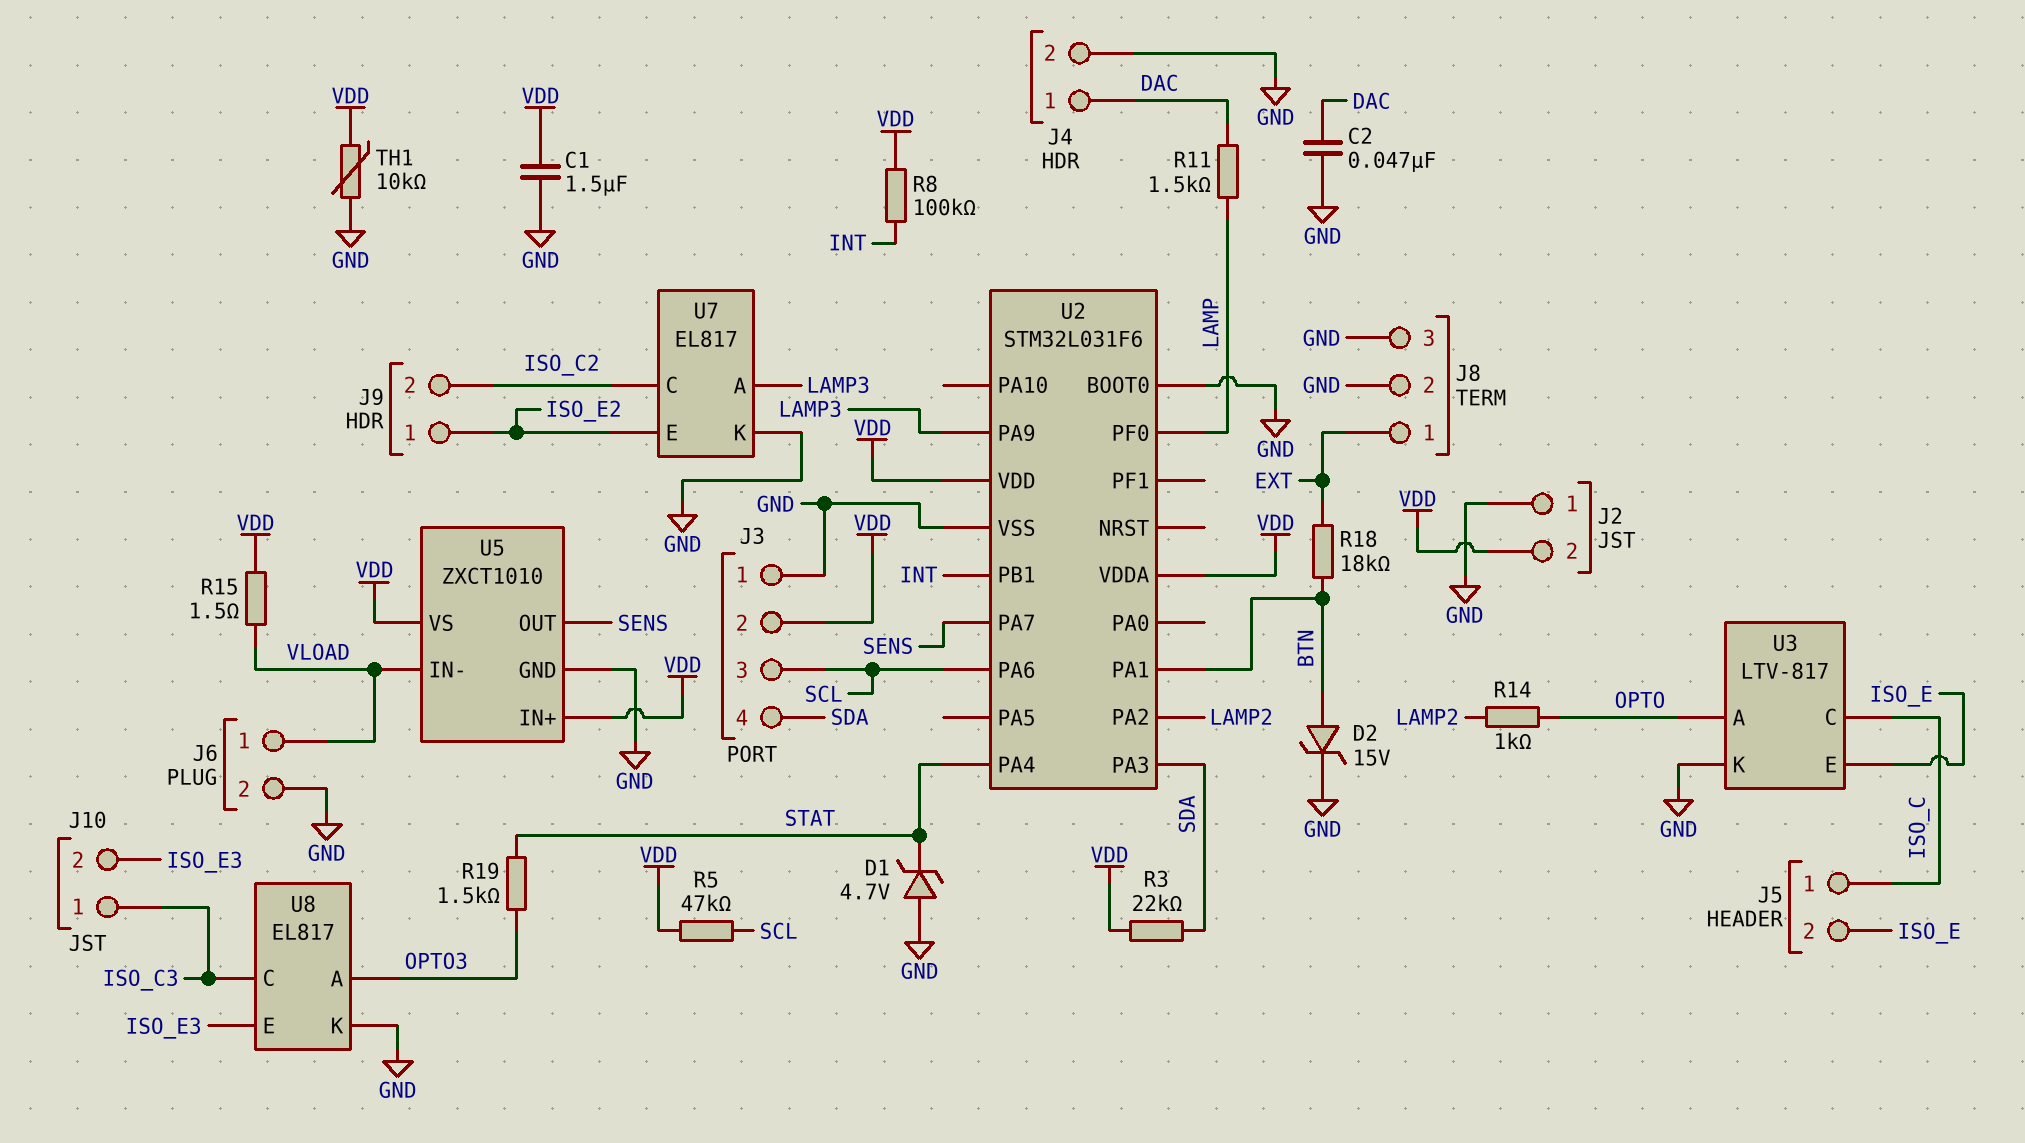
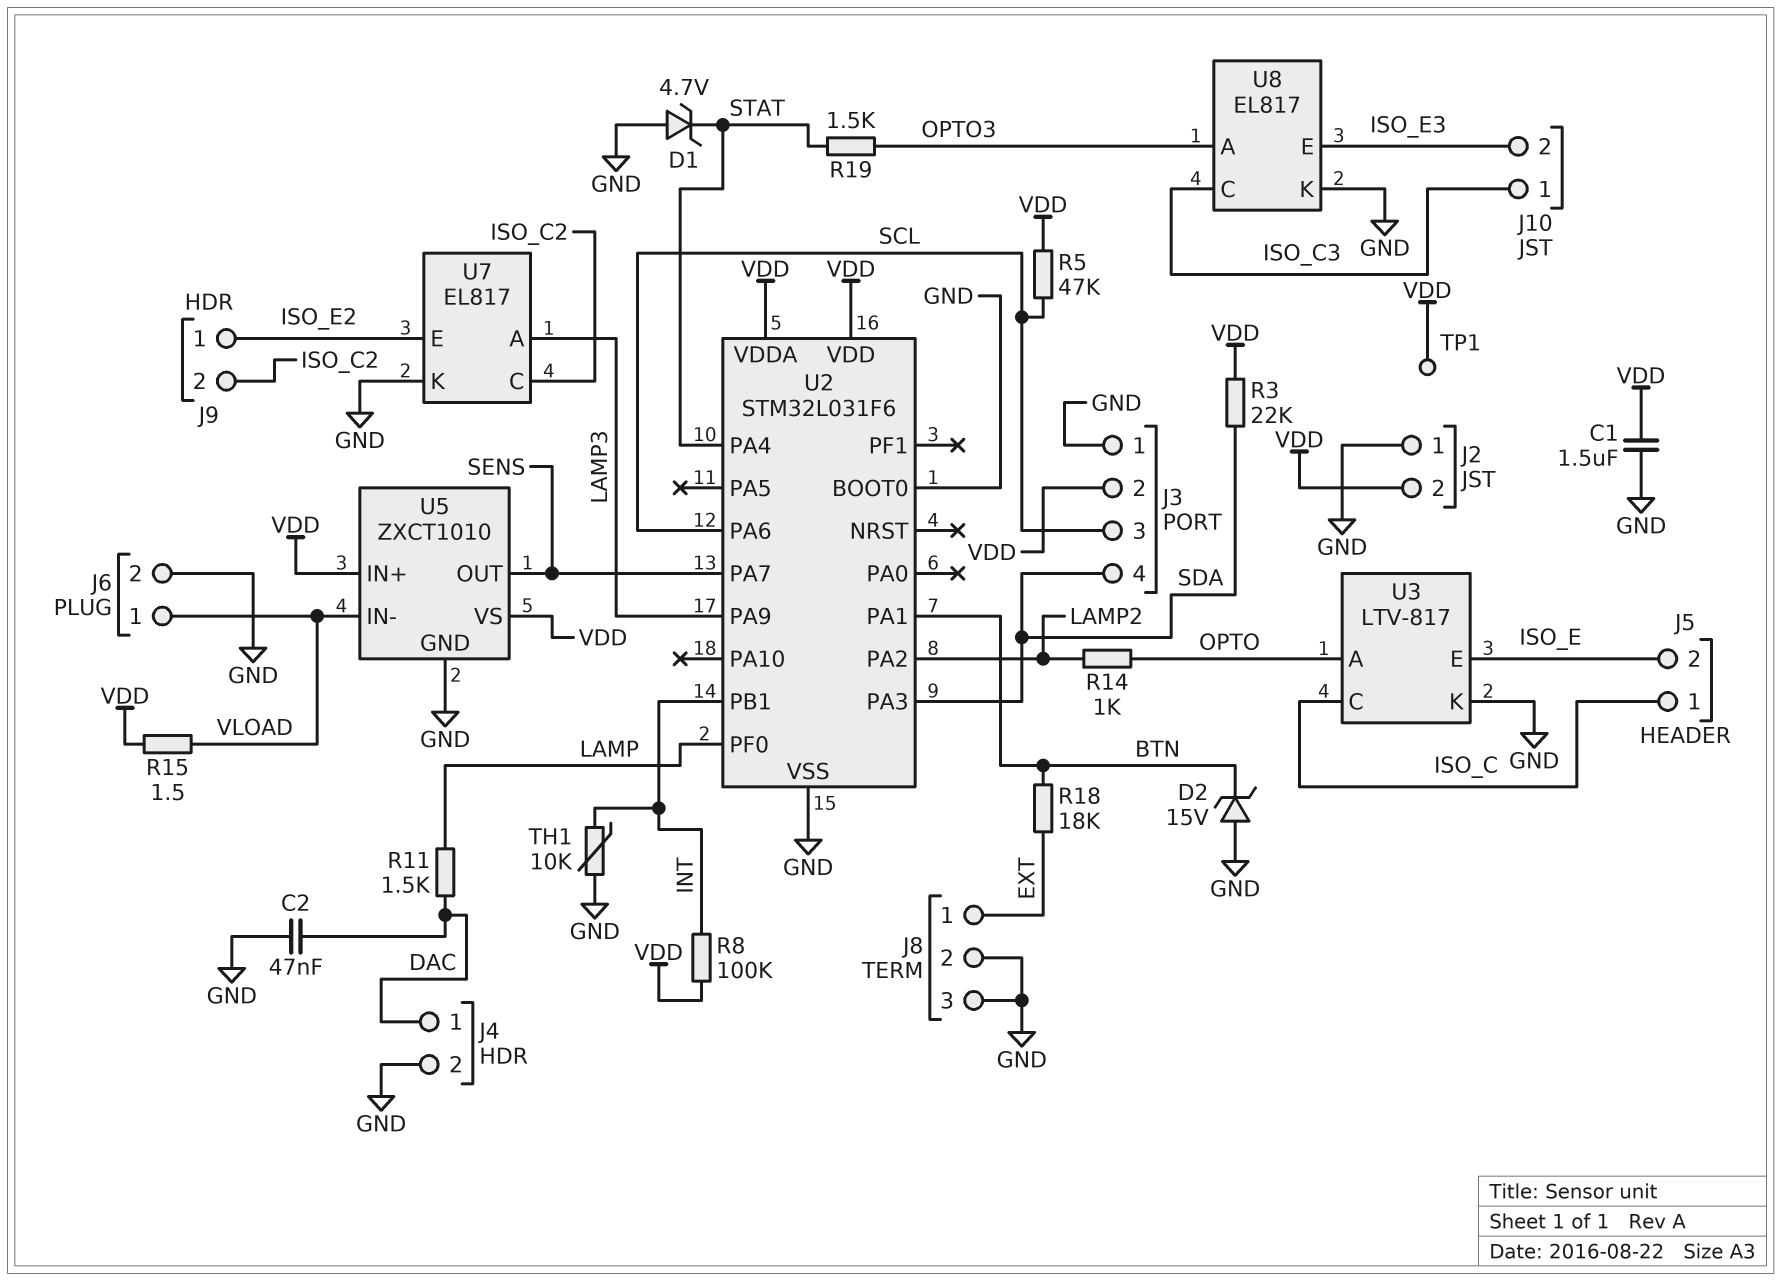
D2: zener 15V (A BTN, K GND) -> zener 15V (A GND, K BTN)
TH1: 10k (GND, VDD) -> 10k (GND, INT)
TP1: none -> test point (VDD)

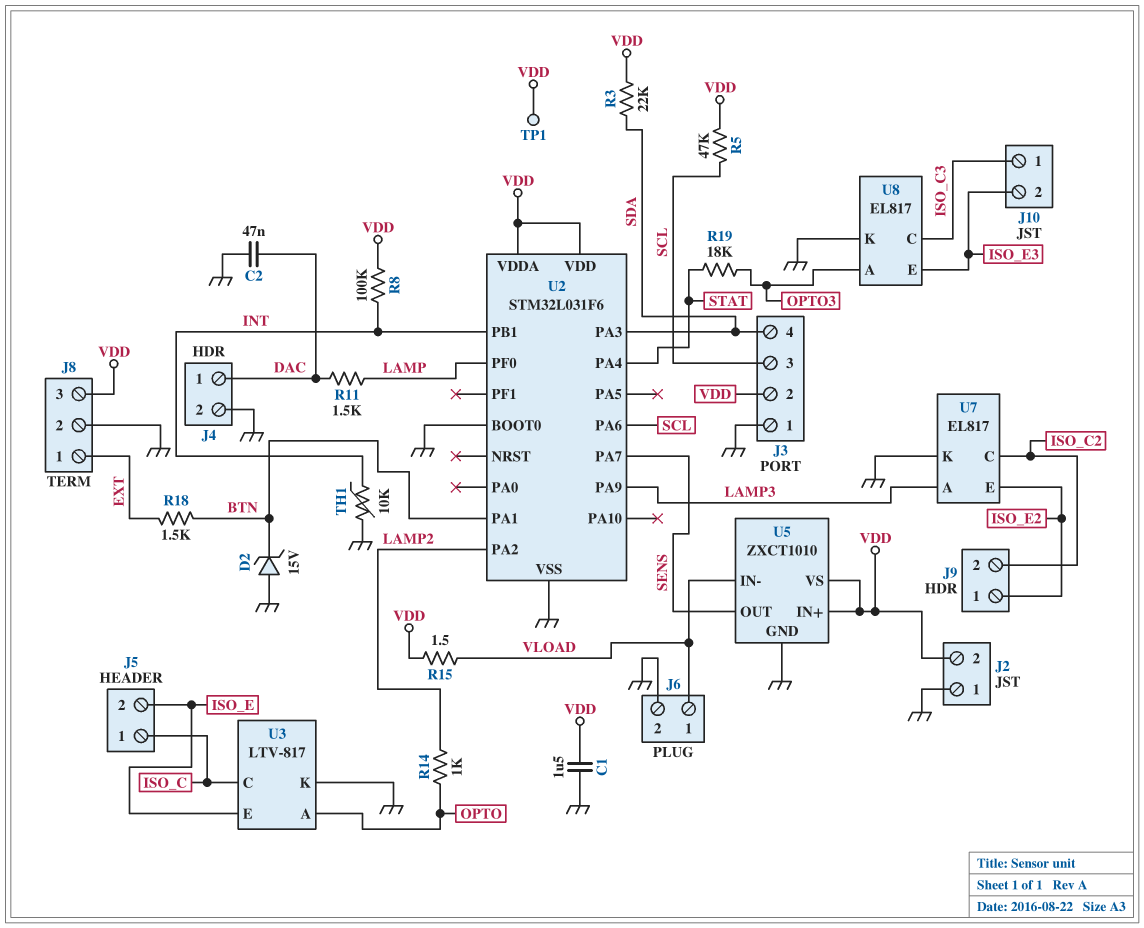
D1: zener 4.7V (A GND, K STAT) -> none
J8 pin 3: GND -> VDD
R18: 18k (BTN, EXT) -> 1.5k (BTN, EXT)
R19: 1.5k (OPTO3, STAT) -> 18k (OPTO3, STAT)

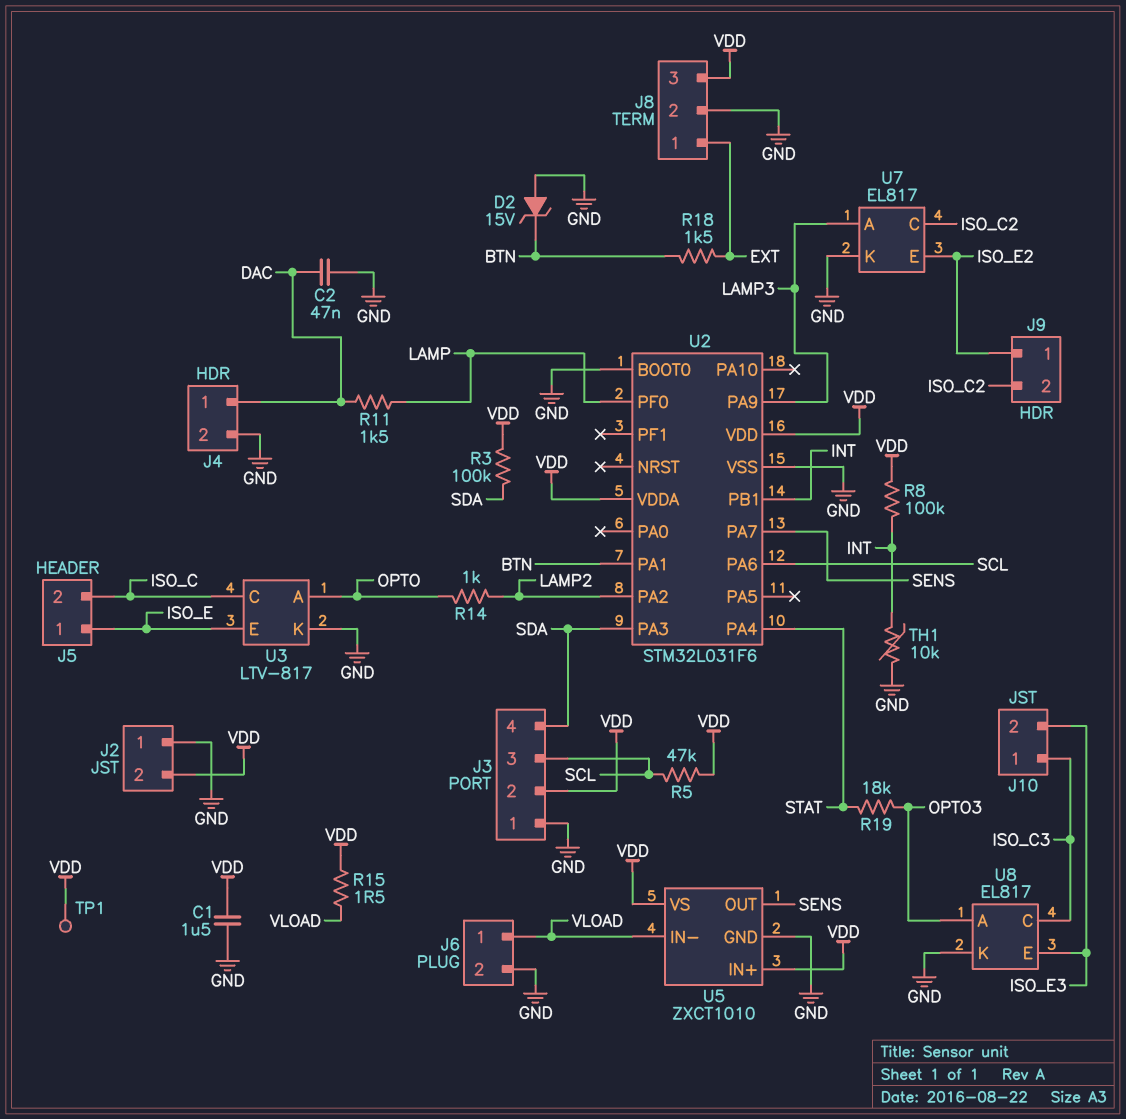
J5 pin 1: ISO_C -> ISO_E
J5 pin 2: ISO_E -> ISO_C
R3: 22k (SDA, VDD) -> 100k (SDA, VDD)

